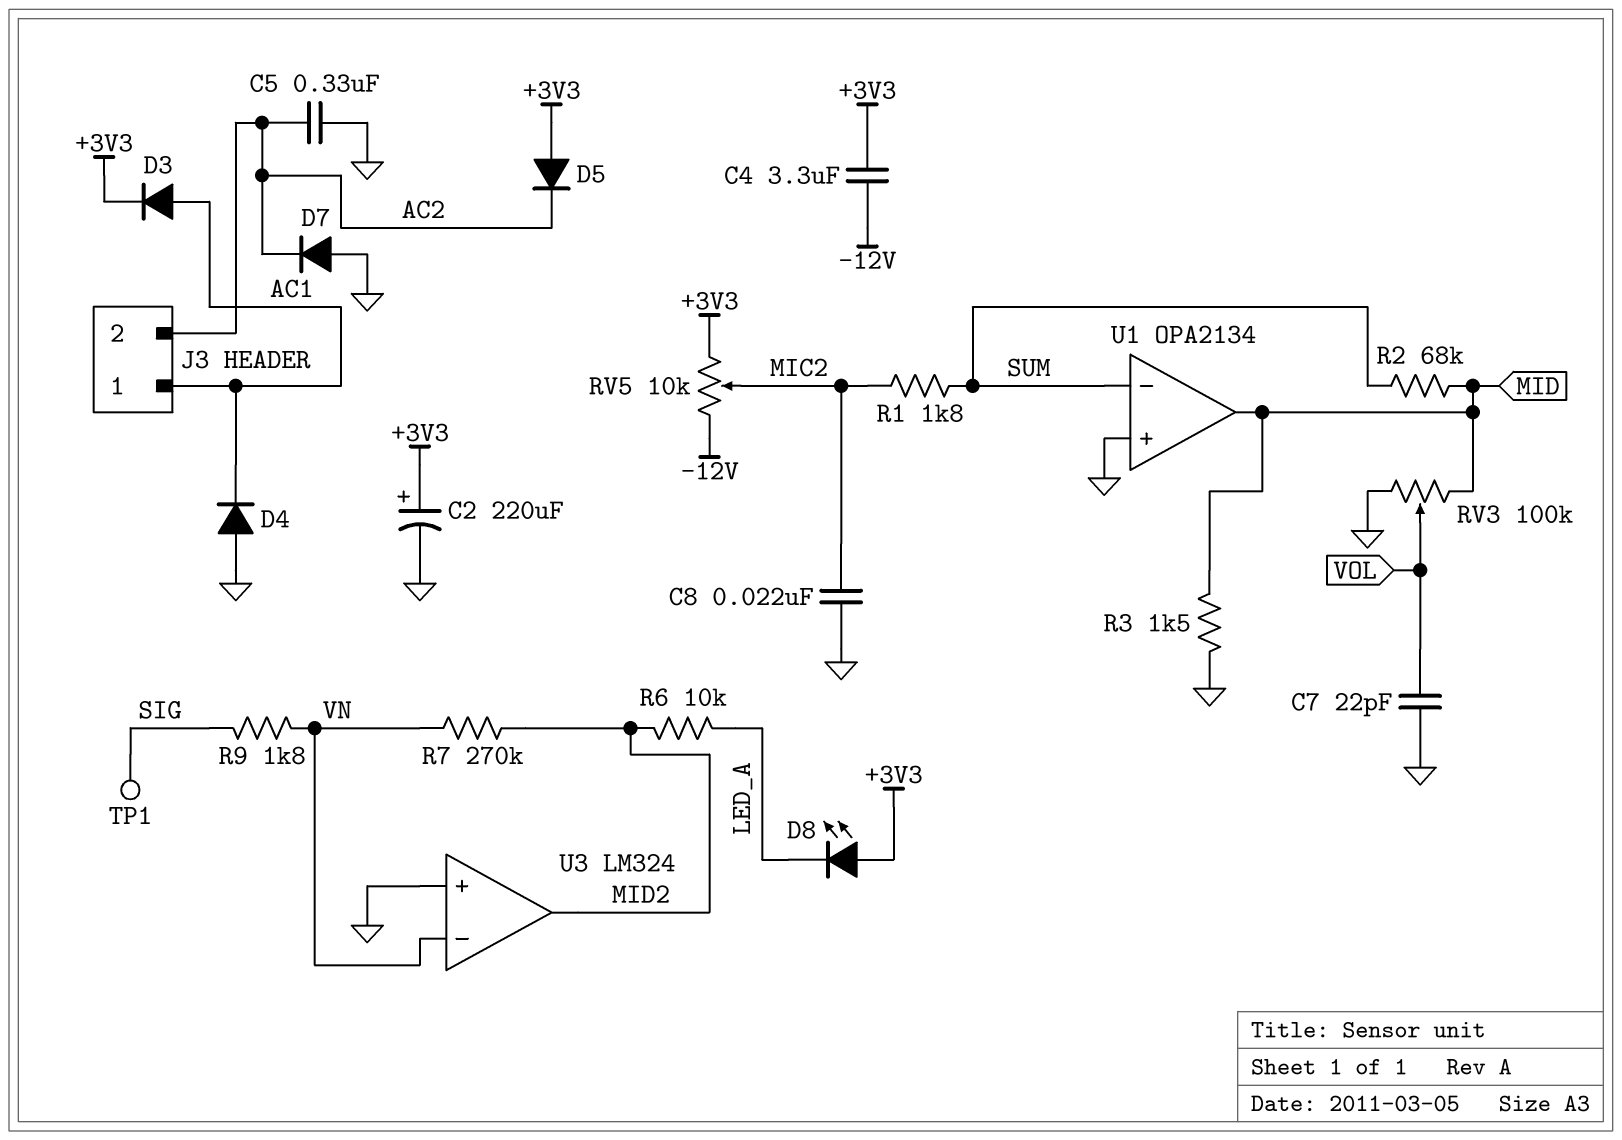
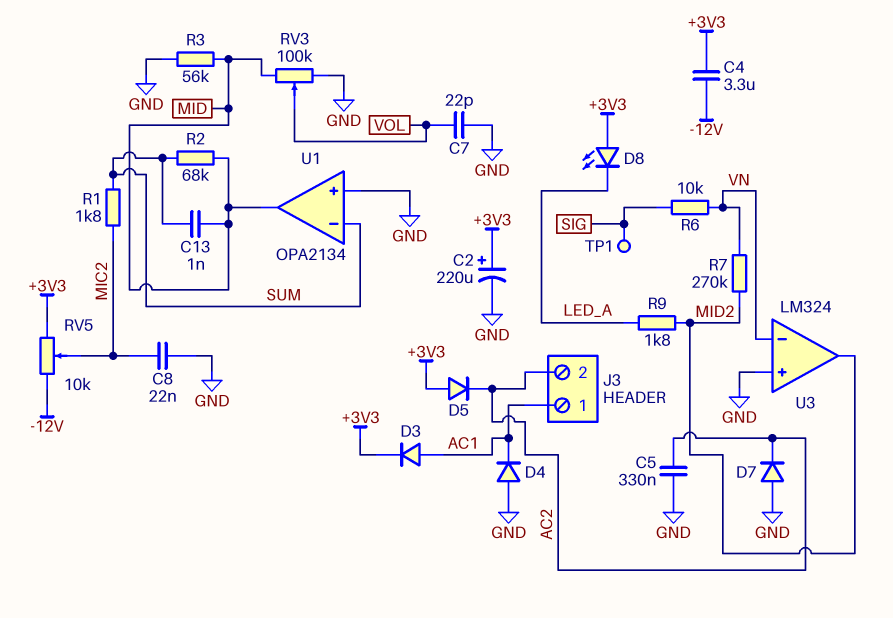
C13: none -> 1nF (MID, SUM)
R3: 1.5k (GND, MID) -> 56k (GND, MID)
R6: 10k (LED_A, MID2) -> 10k (SIG, VN)
R9: 1.8k (SIG, VN) -> 1.8k (LED_A, MID2)

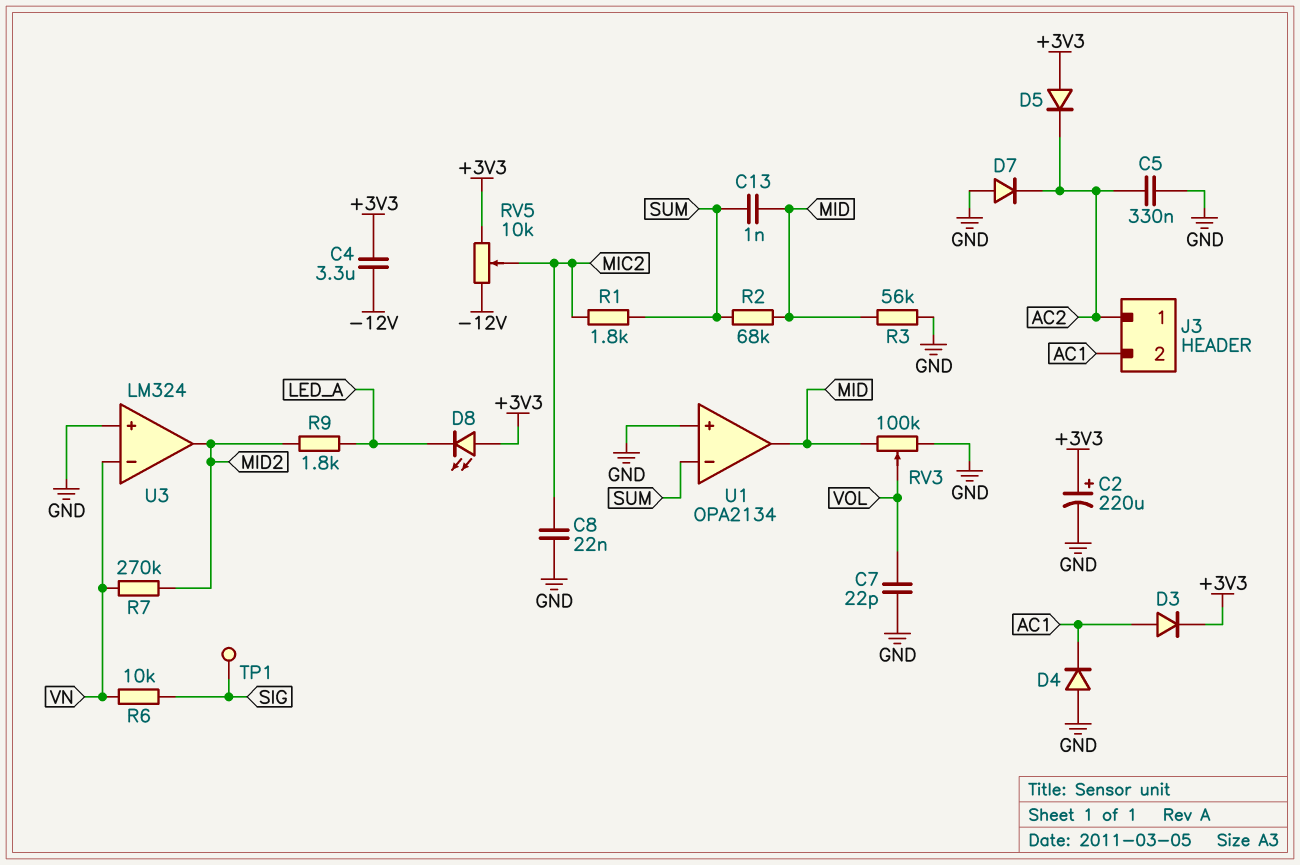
J3 pin 1: AC1 -> AC2
J3 pin 2: AC2 -> AC1

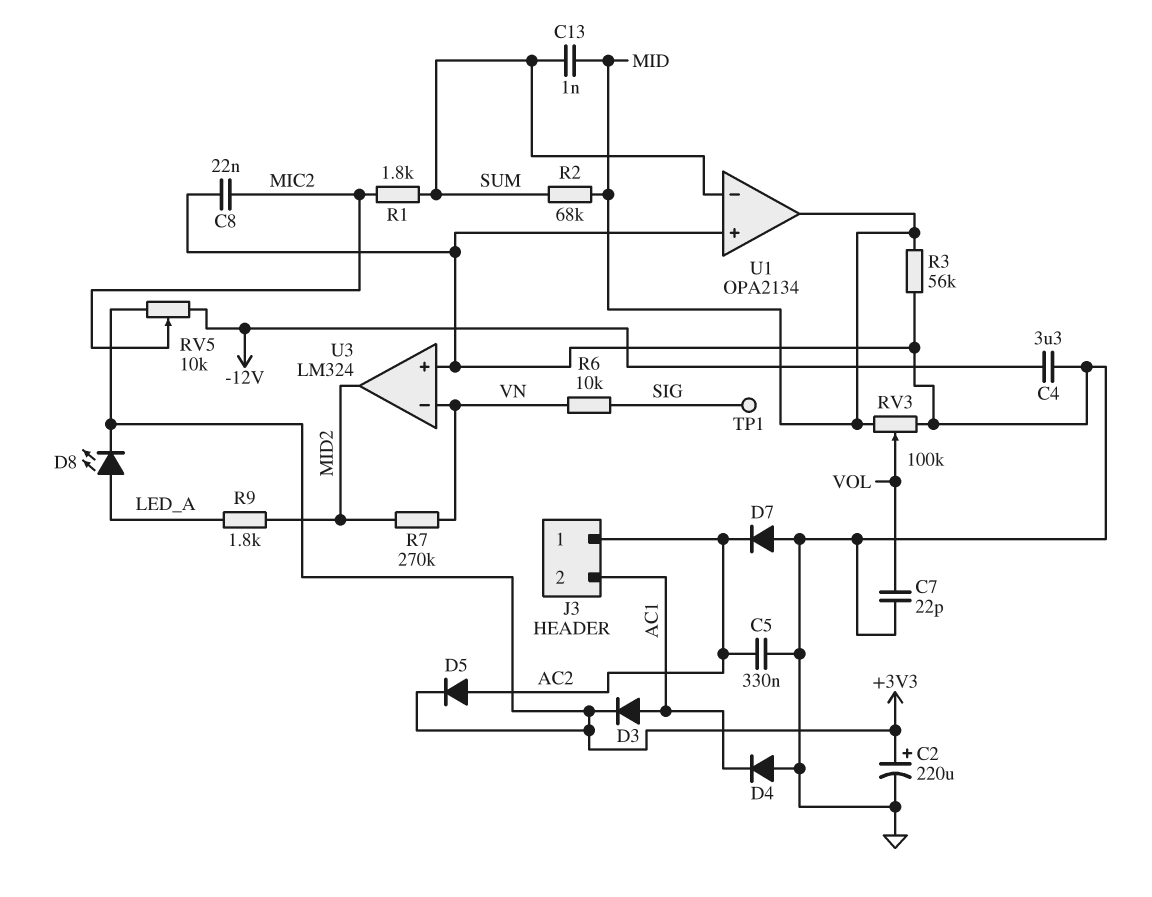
C4: 3.3uF (+3V3, -12V) -> 3.3uF (-12V, GND)
D5: diode (A +3V3, K AC2) -> diode (A AC2, K +3V3)
D8: LED (A +3V3, K LED_A) -> LED (A LED_A, K +3V3)

